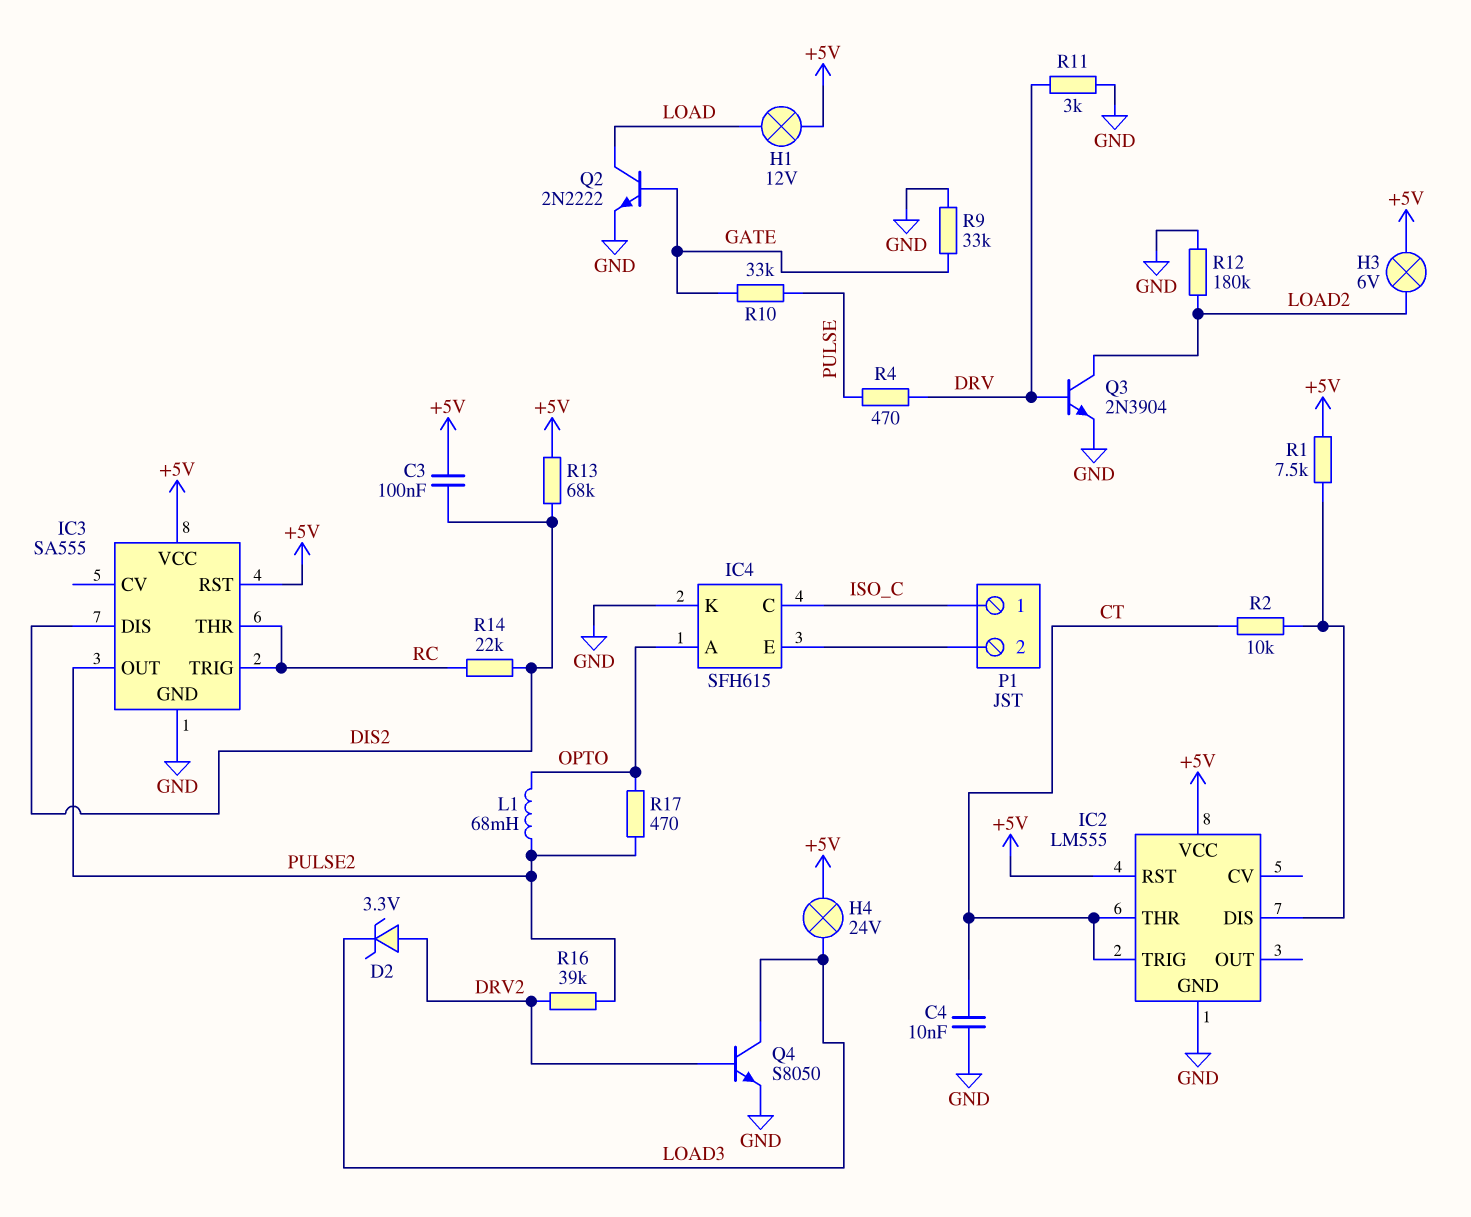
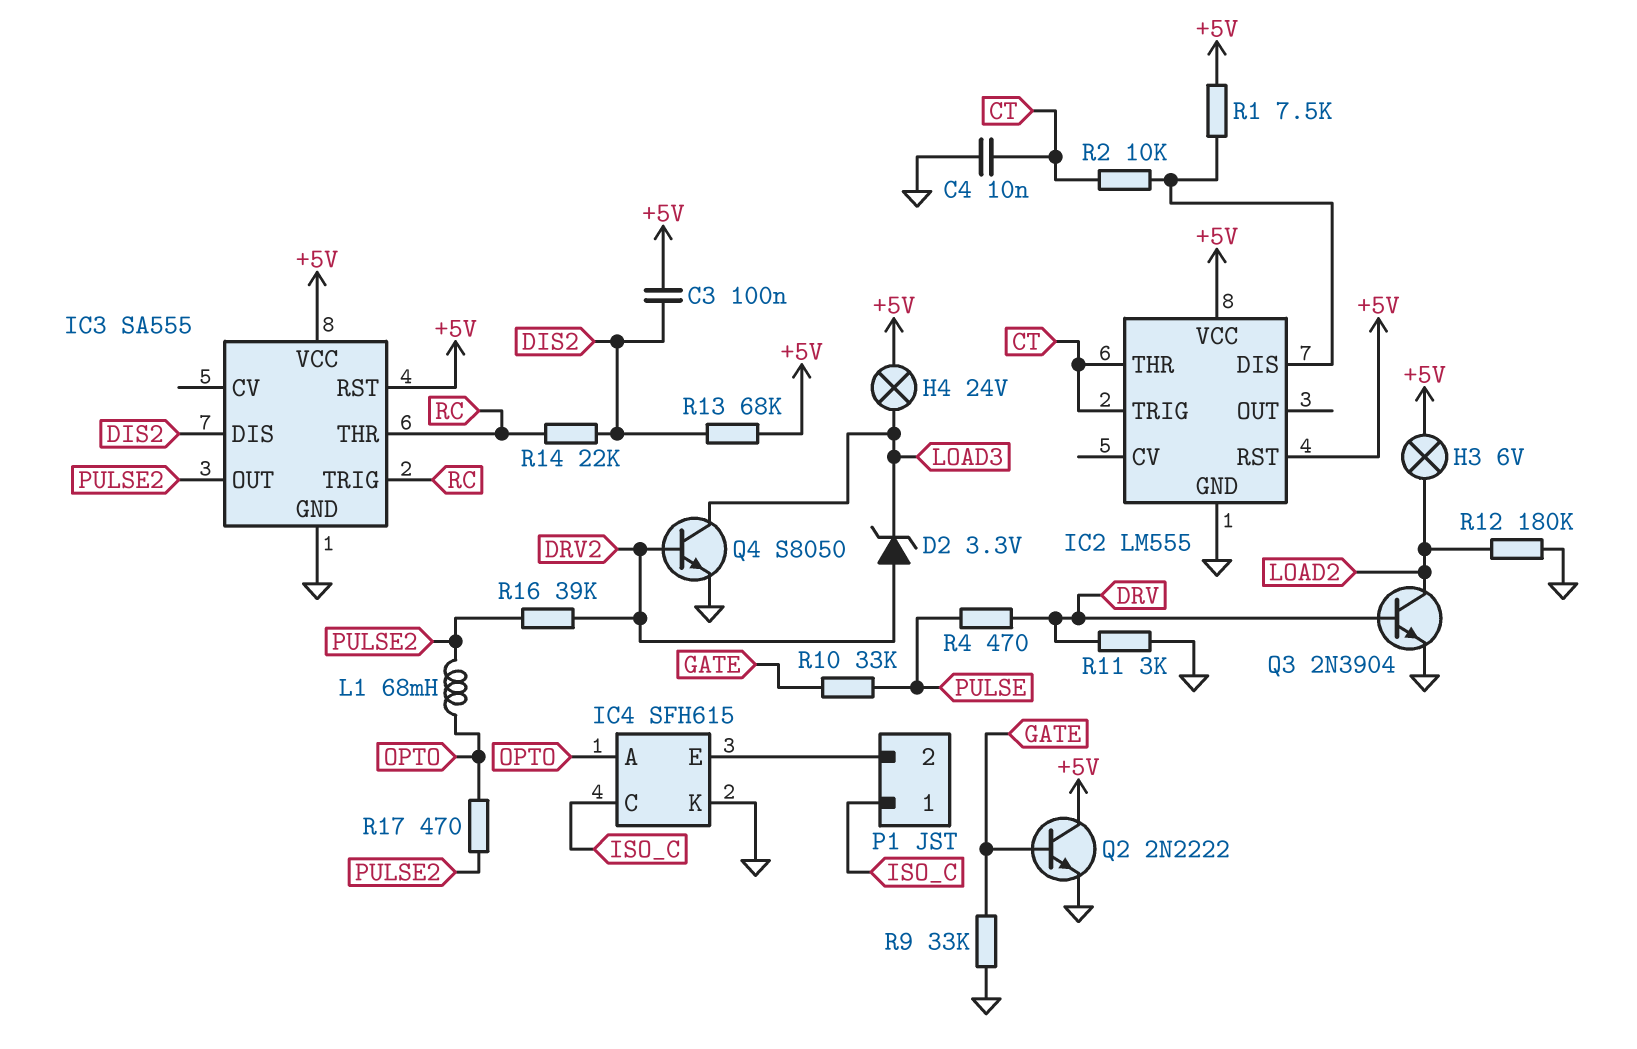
H1: lamp 12V (+5V, LOAD) -> none
Q2: NPN 2N2222 (B GATE, C LOAD, E GND) -> NPN 2N2222 (B GATE, C +5V, E GND)

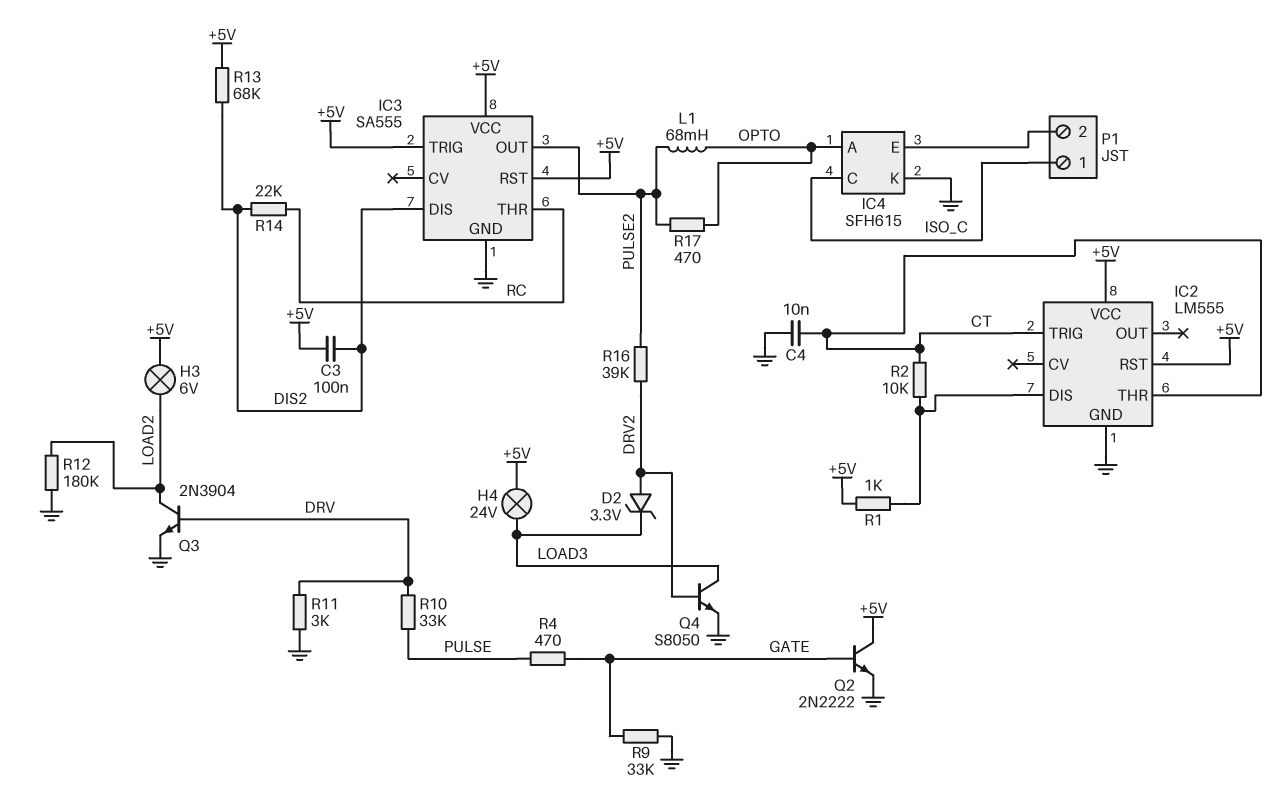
IC3 pin TRIG: RC -> +5V
R1: 7.5k (+5V, IC2/DIS) -> 1k (+5V, IC2/DIS)
R4: 470 (DRV, PULSE) -> 470 (GATE, PULSE)
R10: 33k (GATE, PULSE) -> 33k (DRV, PULSE)

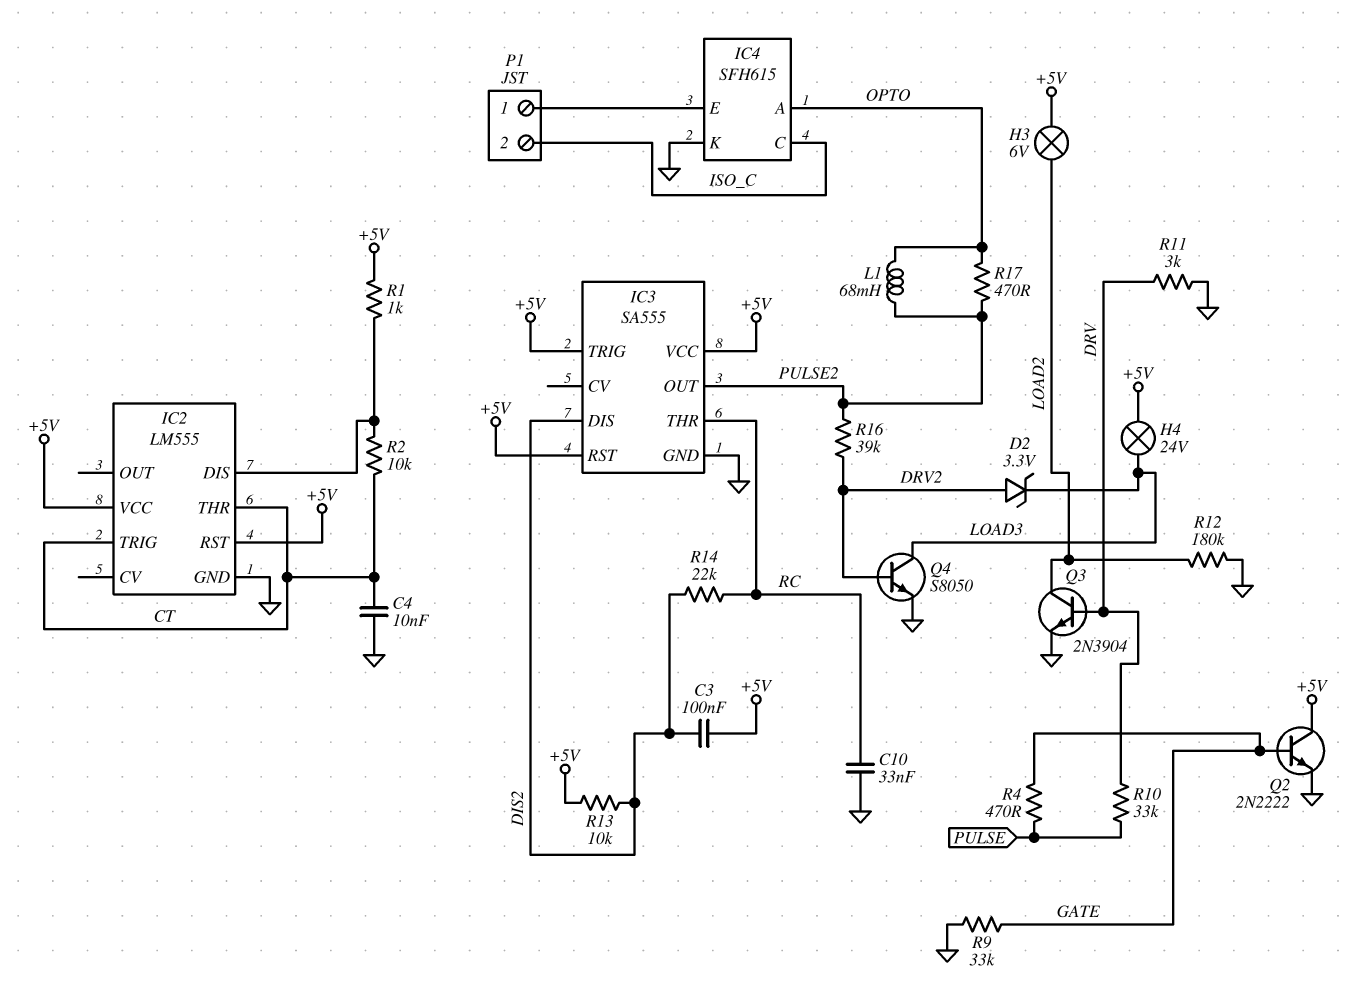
C10: none -> 33nF (GND, RC)
P1 pin 1: ISO_C -> IC4/E
P1 pin 2: IC4/E -> ISO_C
R13: 68k (+5V, DIS2) -> 10k (+5V, DIS2)

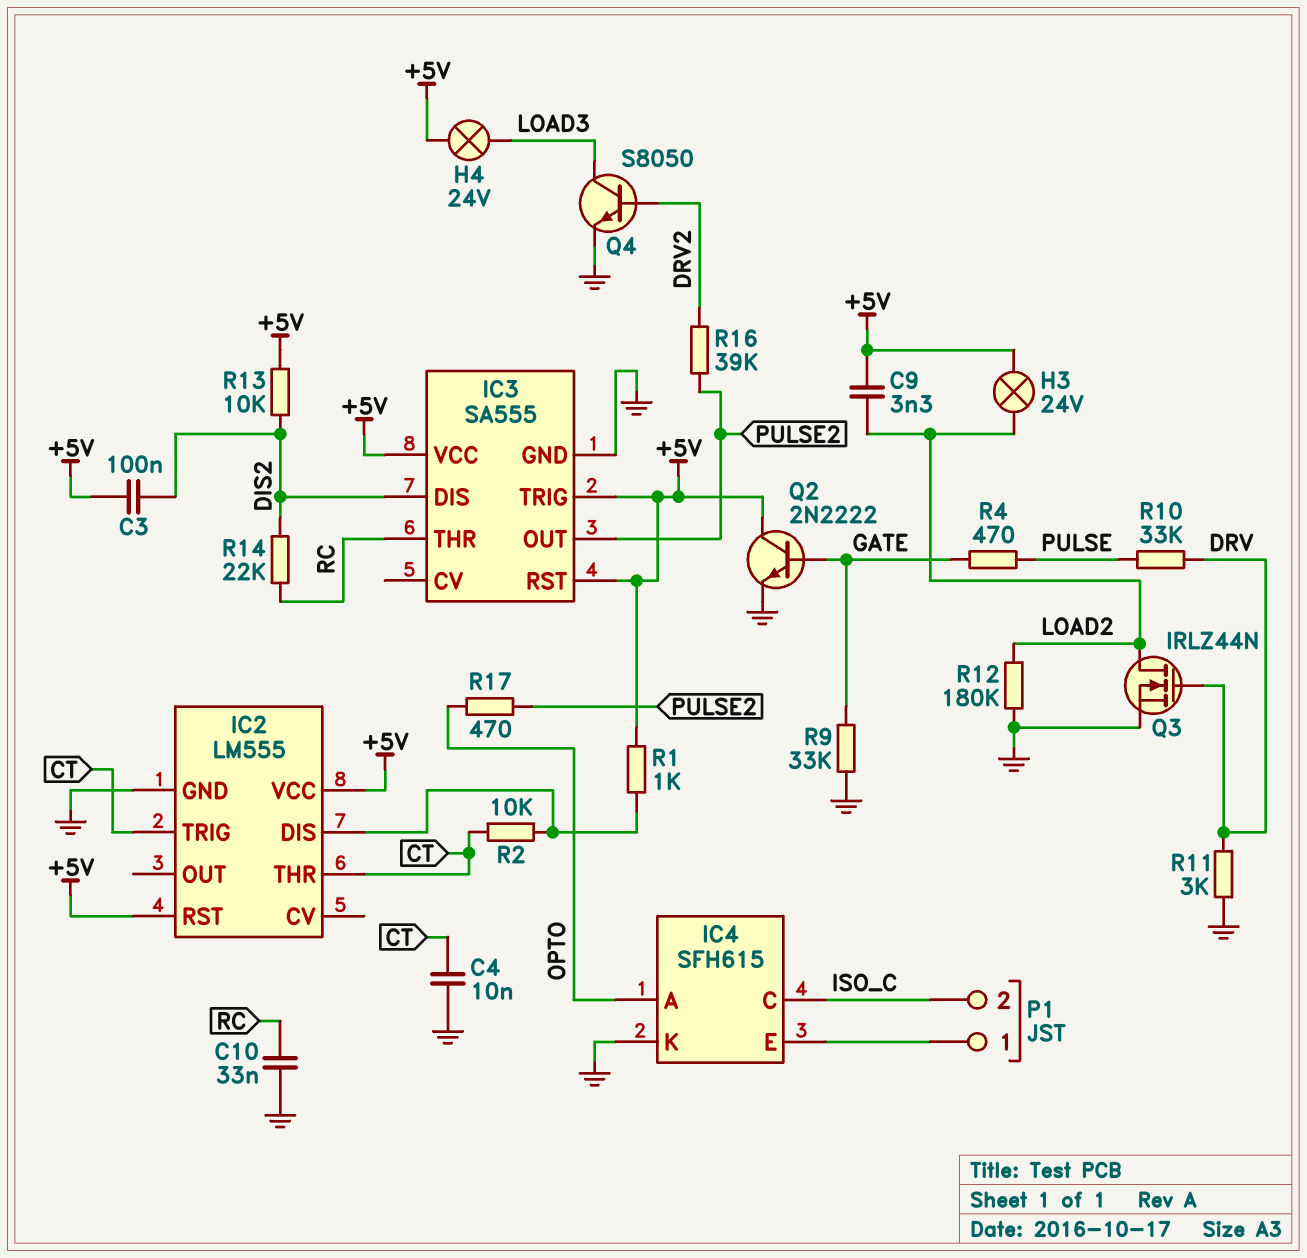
C9: none -> 3.3nF (+5V, LOAD2)
D2: zener 3.3V (A DRV2, K LOAD3) -> none
H3: lamp 6V (+5V, LOAD2) -> lamp 24V (+5V, LOAD2)
L1: 68mH (OPTO, PULSE2) -> none
Q3: NPN 2N3904 (B DRV, C LOAD2, E GND) -> NMOS IRLZ44N (G DRV, D LOAD2, S GND)

